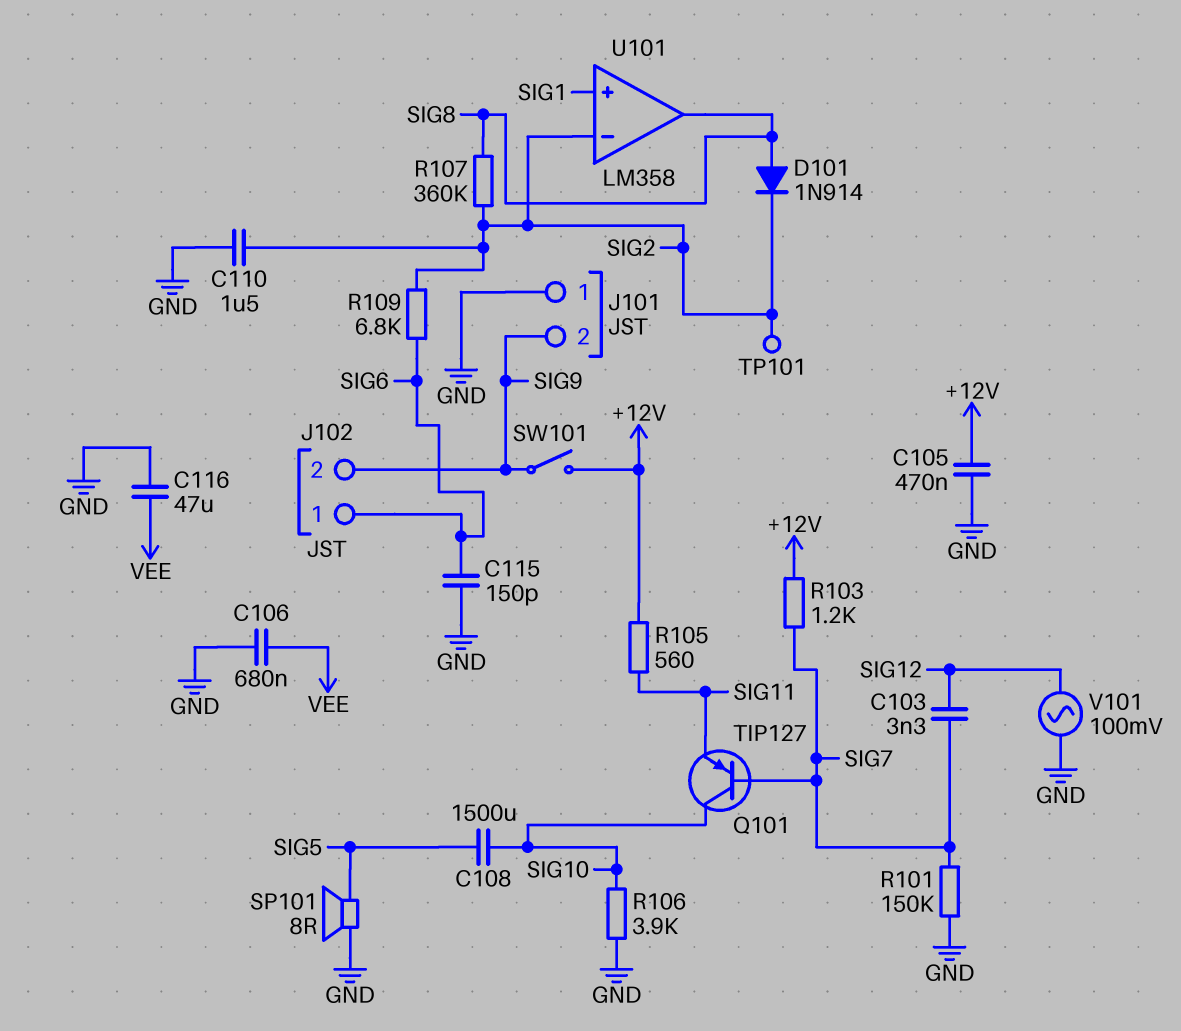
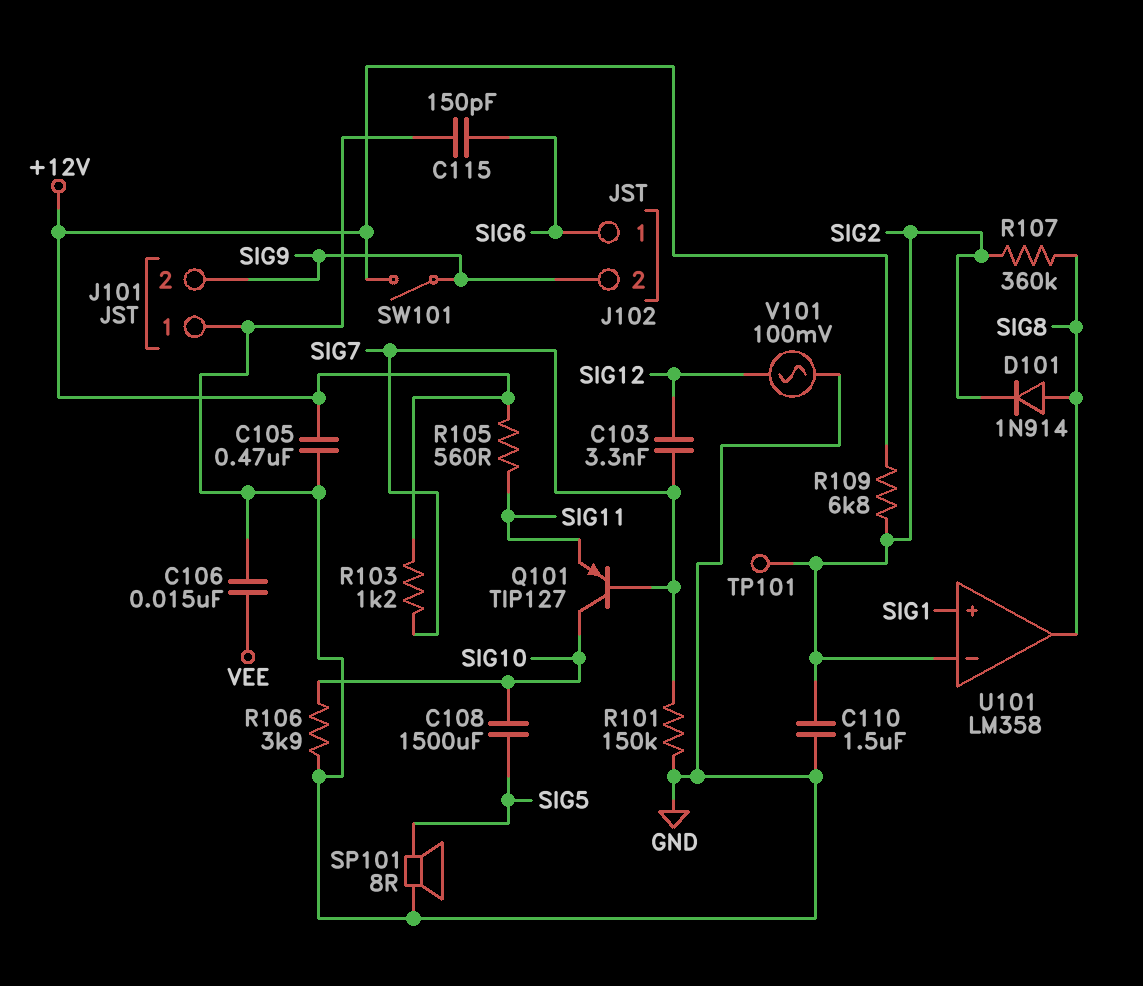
C106: 680nF (GND, VEE) -> 15nF (GND, VEE)
C116: 47uF (GND, VEE) -> none
R109: 6.8k (SIG2, SIG6) -> 6.8k (+12V, SIG2)

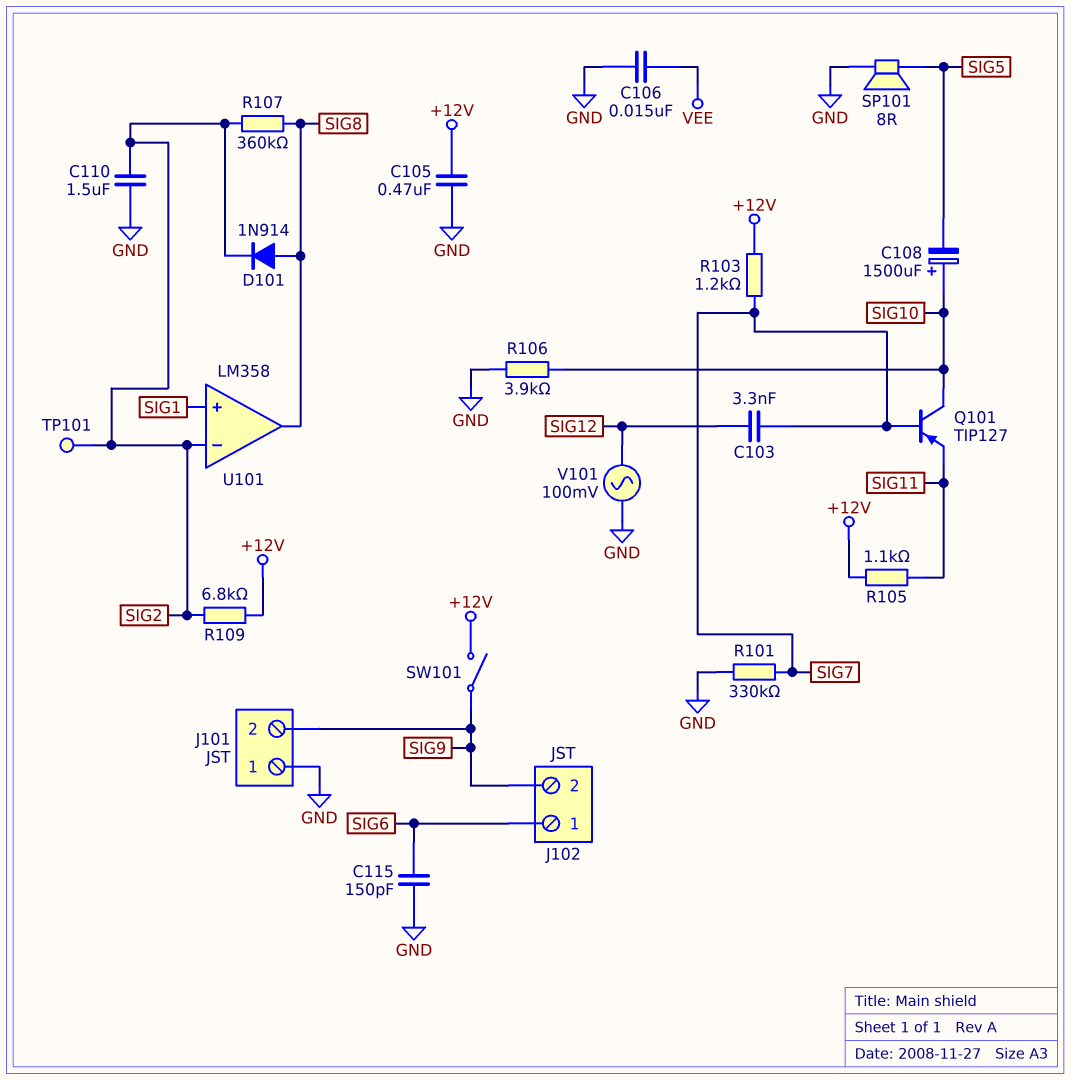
C108: 1500uF (SIG5, SIG10) -> 1500uF (plus SIG10, minus SIG5)
R101: 150k (GND, SIG7) -> 330k (GND, SIG7)
R105: 560 (+12V, SIG11) -> 1.1k (+12V, SIG11)

